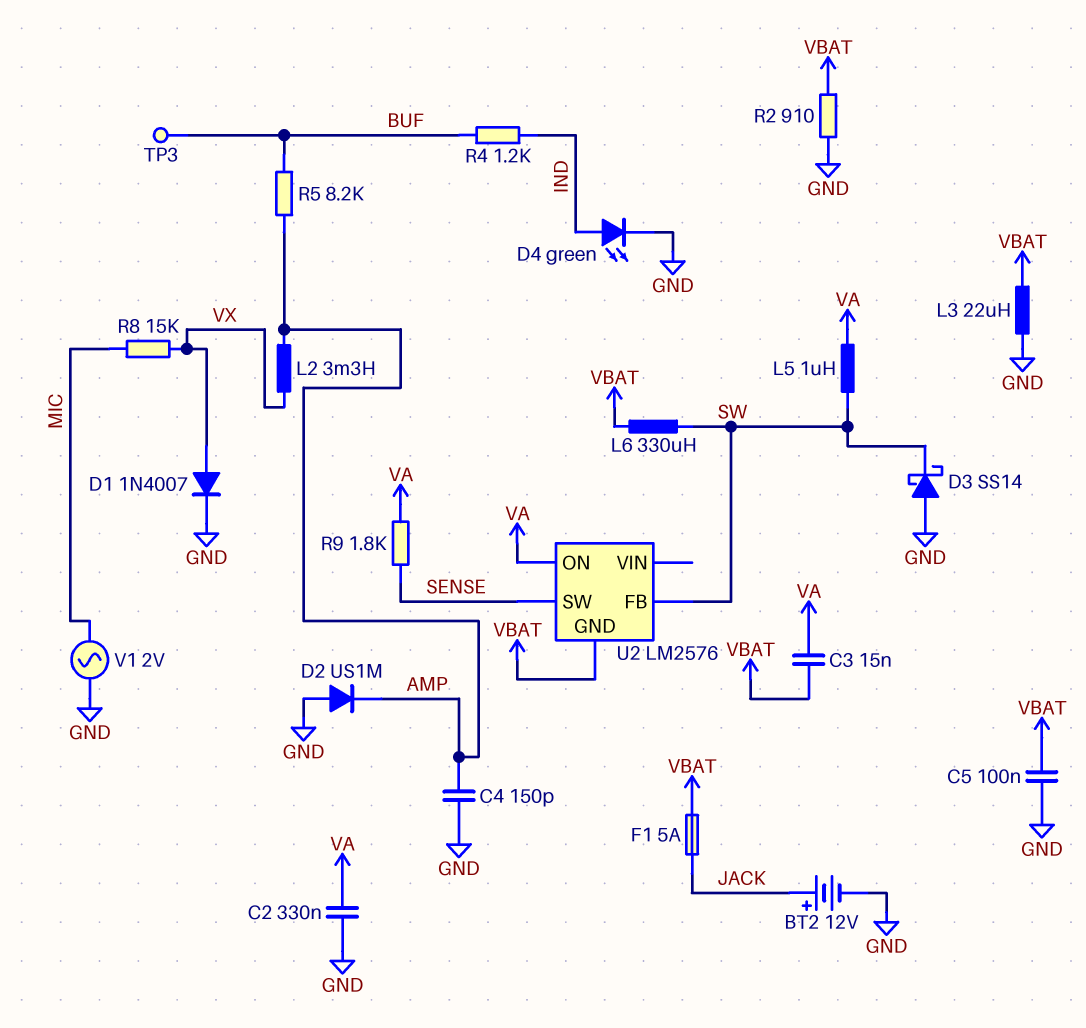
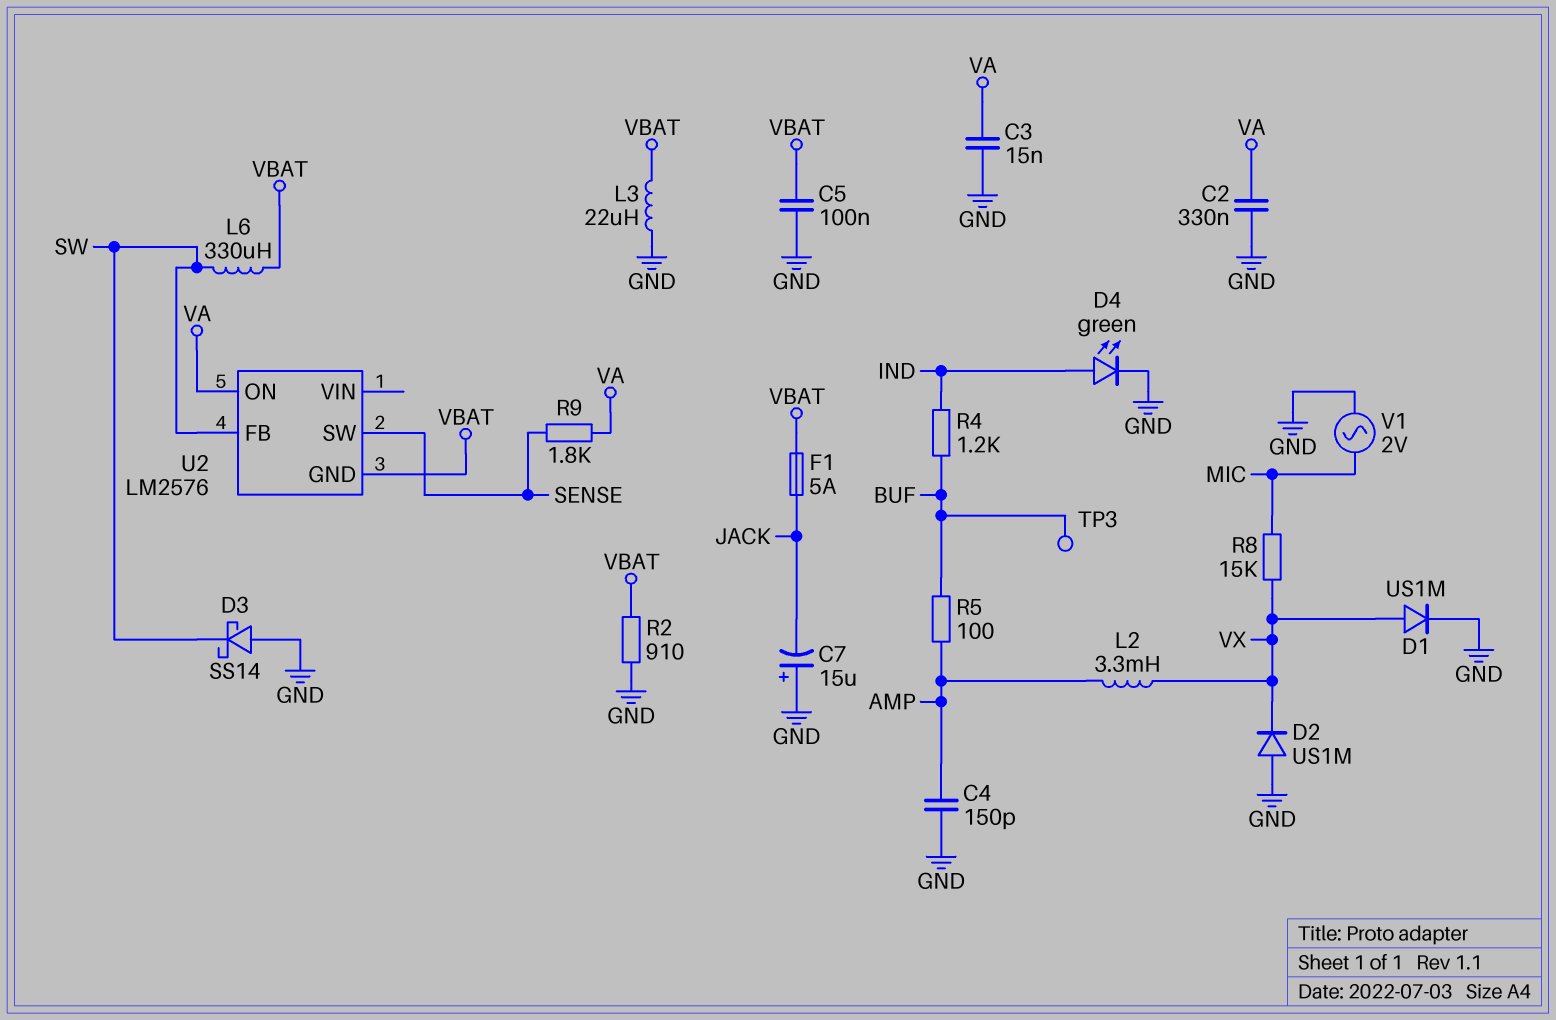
BT2: 12V (plus JACK, minus GND) -> none
C3: 15nF (VA, VBAT) -> 15nF (GND, VA)
C7: none -> 15uF (plus GND, minus JACK)
D1: diode 1N4007 (A VX, K GND) -> diode US1M (A VX, K GND)
D2: diode US1M (A GND, K AMP) -> diode US1M (A GND, K VX)
L5: 1uH (SW, VA) -> none
R5: 8.2k (AMP, BUF) -> 100 (AMP, BUF)

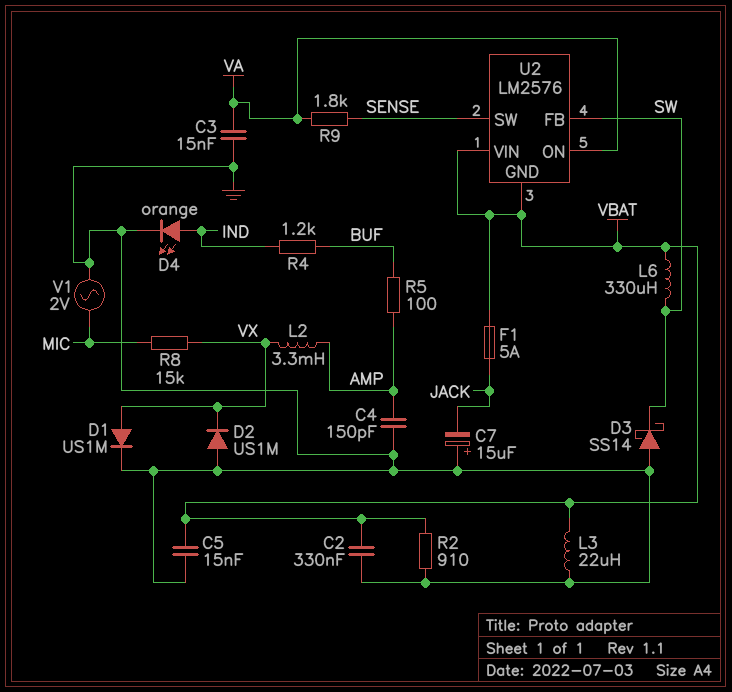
C2: 330nF (GND, VA) -> 330nF (GND, VBAT)
C5: 100nF (GND, VBAT) -> 15nF (GND, VBAT)
D4: LED green (A IND, K GND) -> LED orange (A IND, K GND)
TP3: test point (BUF) -> none
U2 pin VIN: none -> VBAT

